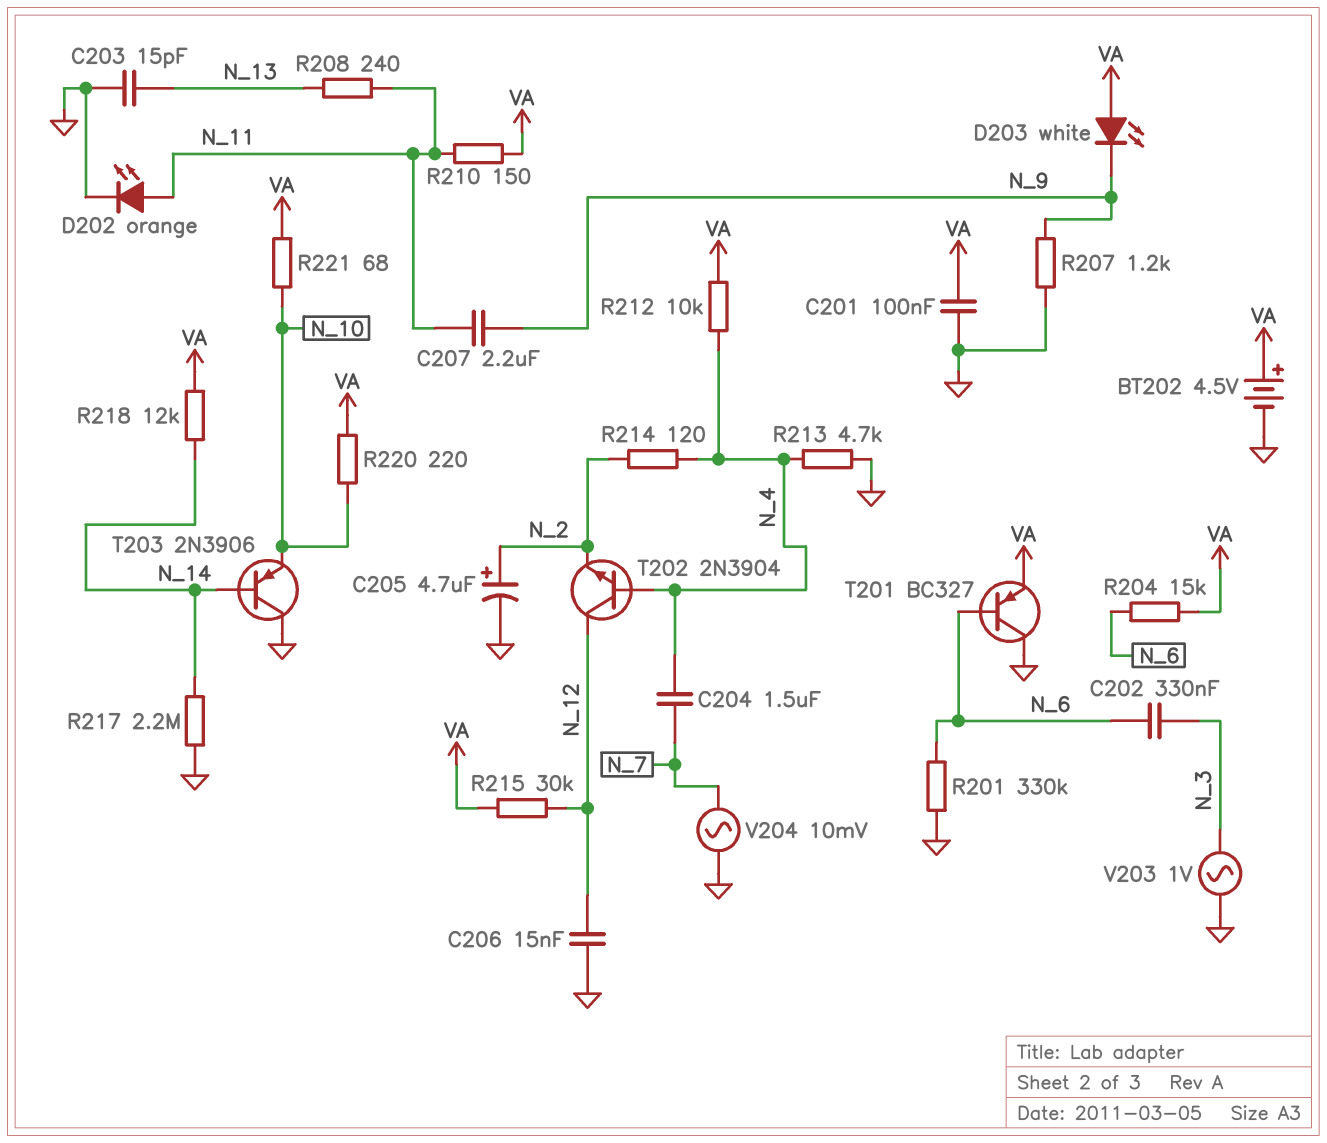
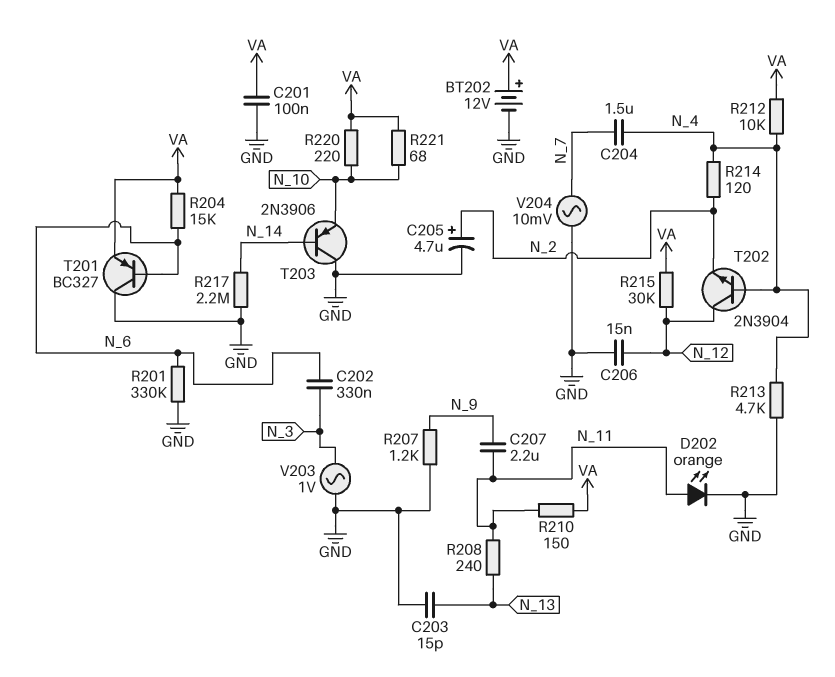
BT202: 4.5V (plus VA, minus GND) -> 12V (plus VA, minus GND)
D203: LED white (A VA, K N_9) -> none
R218: 12k (N_14, VA) -> none

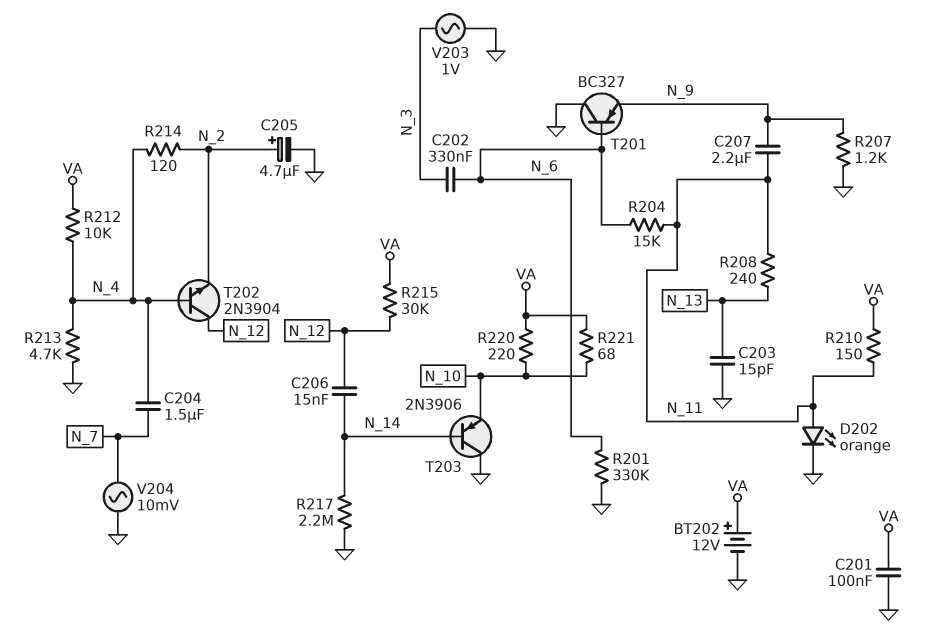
C206: 15nF (GND, N_12) -> 15nF (N_12, N_14)
R204: 15k (N_6, VA) -> 15k (N_6, N_11)
T201: PNP BC327 (B N_6, C GND, E VA) -> PNP BC327 (B N_6, C GND, E N_9)

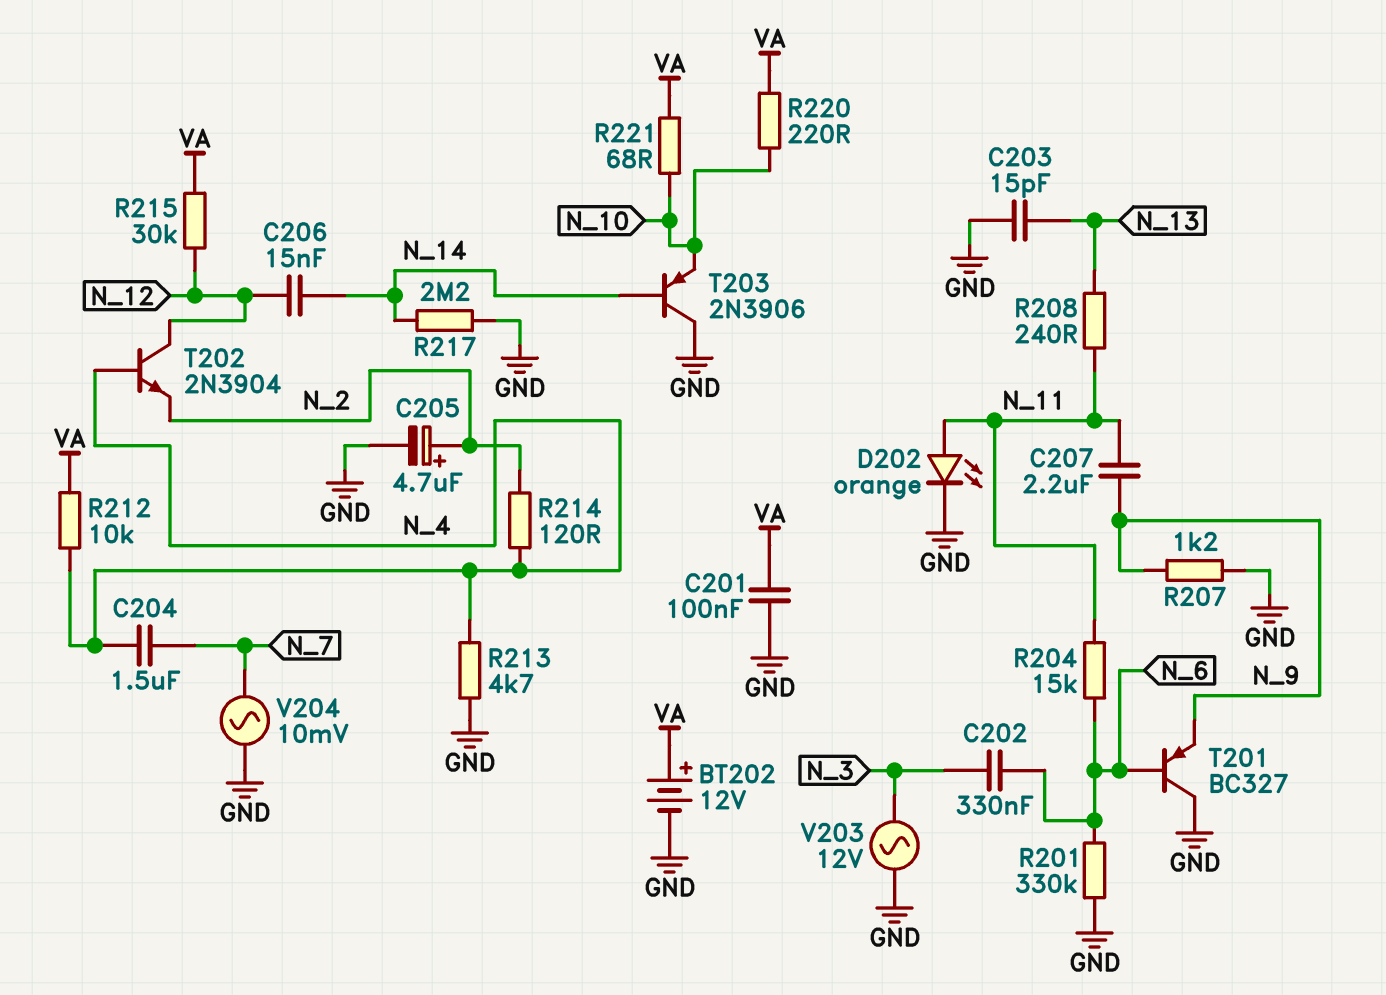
R210: 150 (N_11, VA) -> none
V203: AC 1V (GND, N_3) -> AC 12V (GND, N_3)

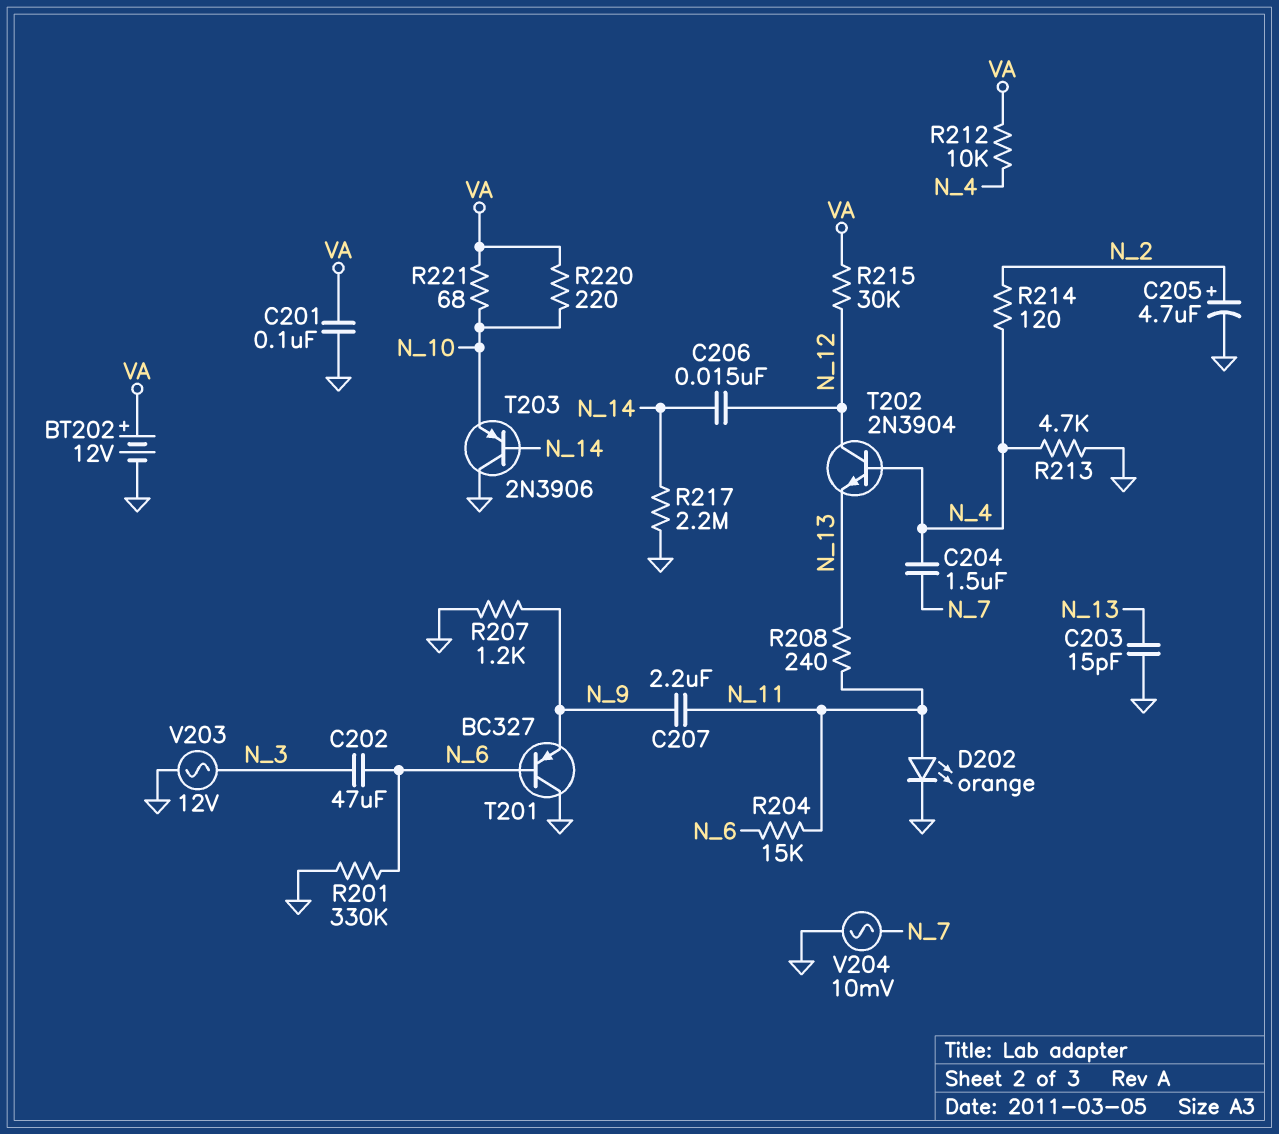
C202: 330nF (N_3, N_6) -> 47uF (N_3, N_6)
T202: NPN 2N3904 (B N_4, C N_12, E N_2) -> NPN 2N3904 (B N_4, C N_12, E N_13)

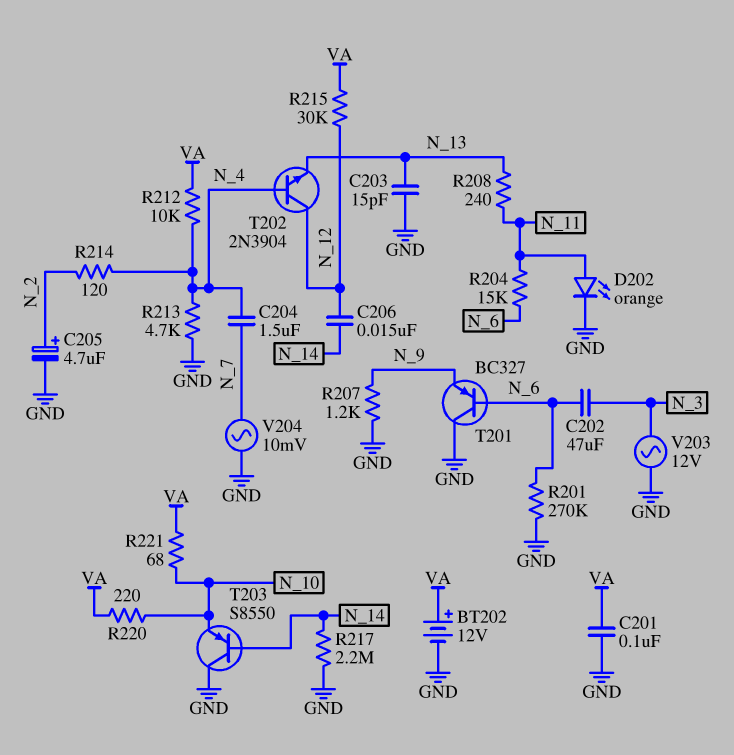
C207: 2.2uF (N_9, N_11) -> none
R201: 330k (GND, N_6) -> 270k (GND, N_6)
T203: PNP 2N3906 (B N_14, C GND, E N_10) -> PNP S8550 (B N_14, C GND, E N_10)

